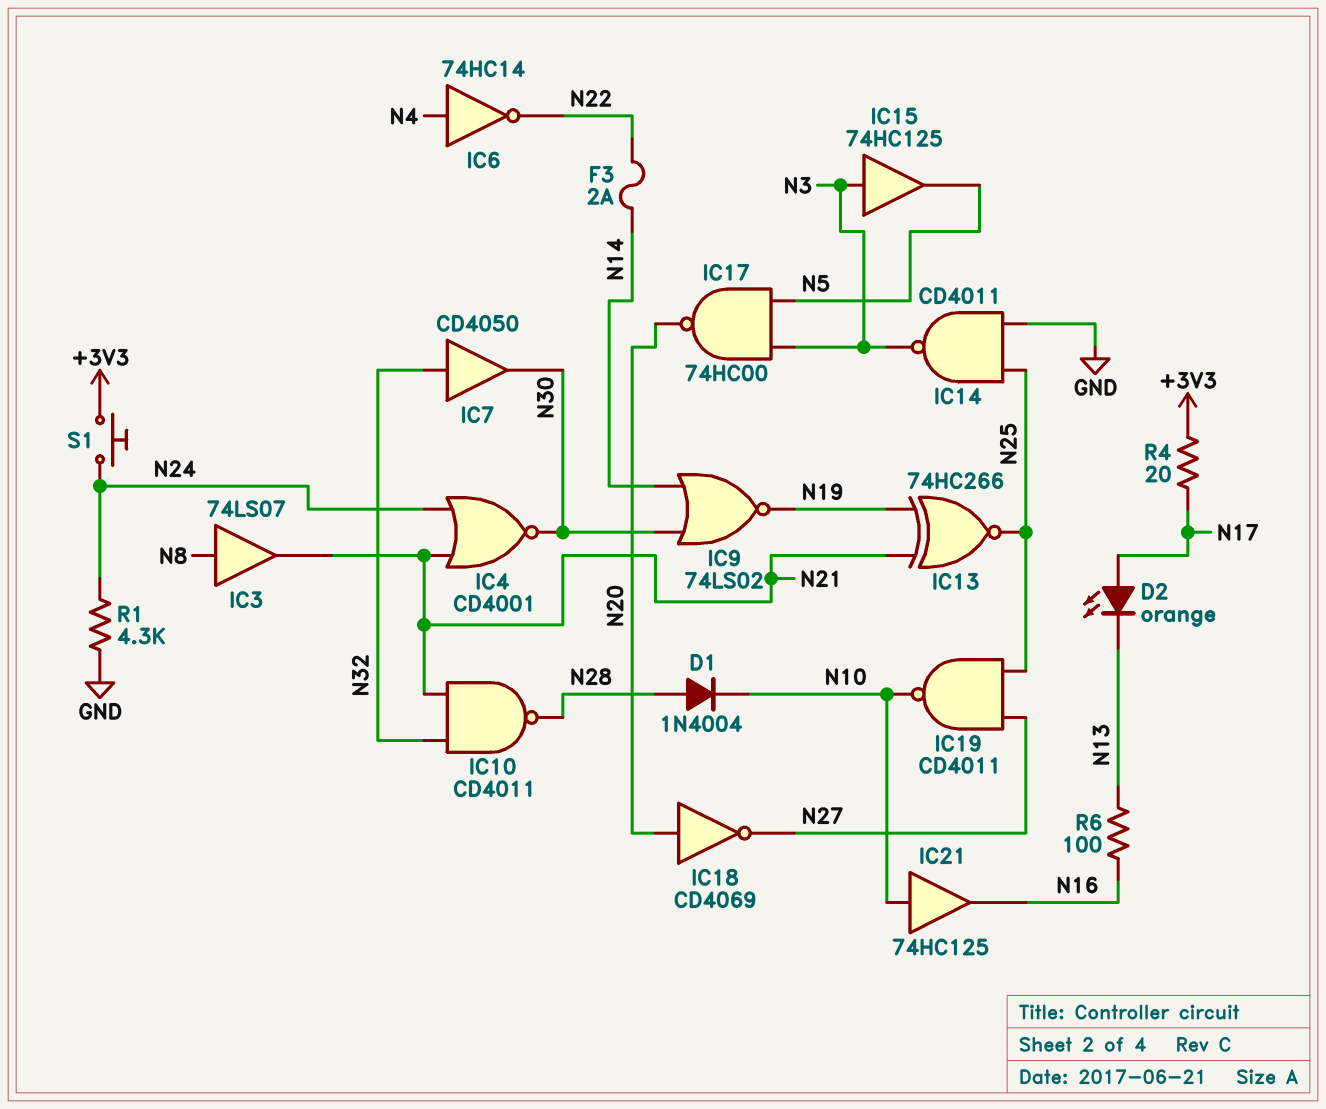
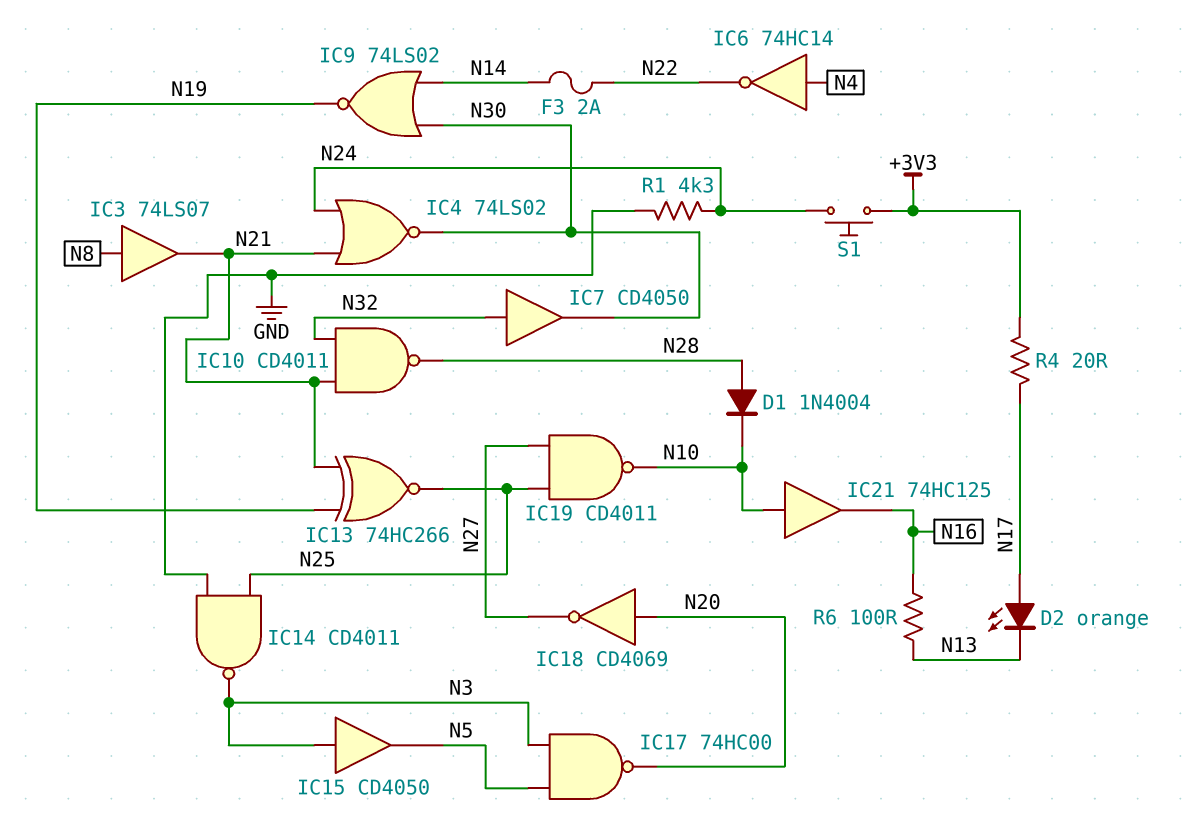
IC4: NOR CD4001 (in N21, in N24, out N30) -> NOR 74LS02 (in N21, in N24, out N30)
IC15: buffer 74HC125 (in N3, out N5) -> buffer CD4050 (in N3, out N5)

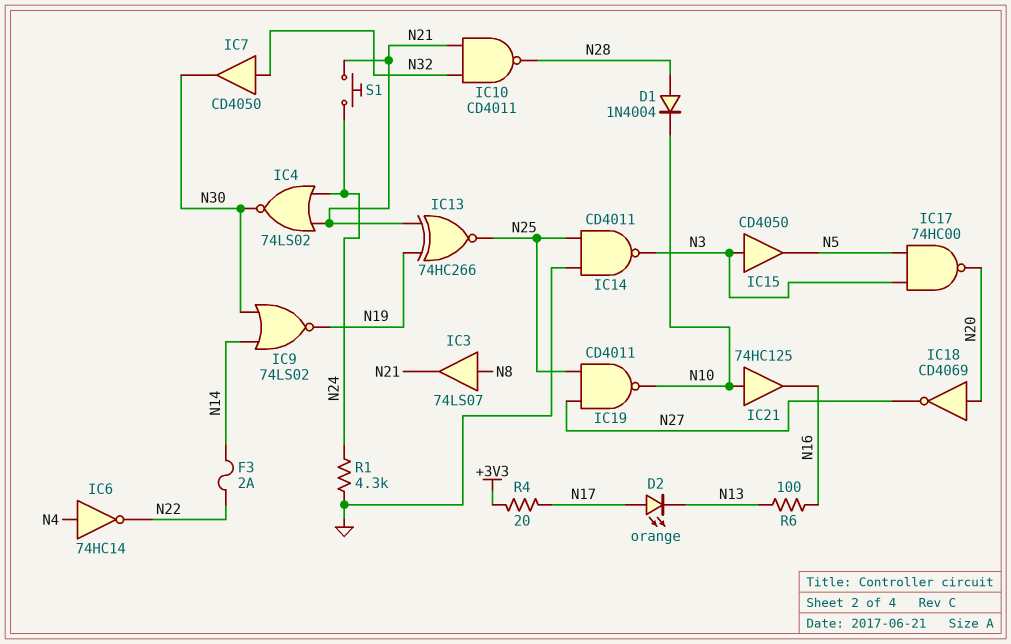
S1: button (+3V3, N24) -> button (N21, N24)

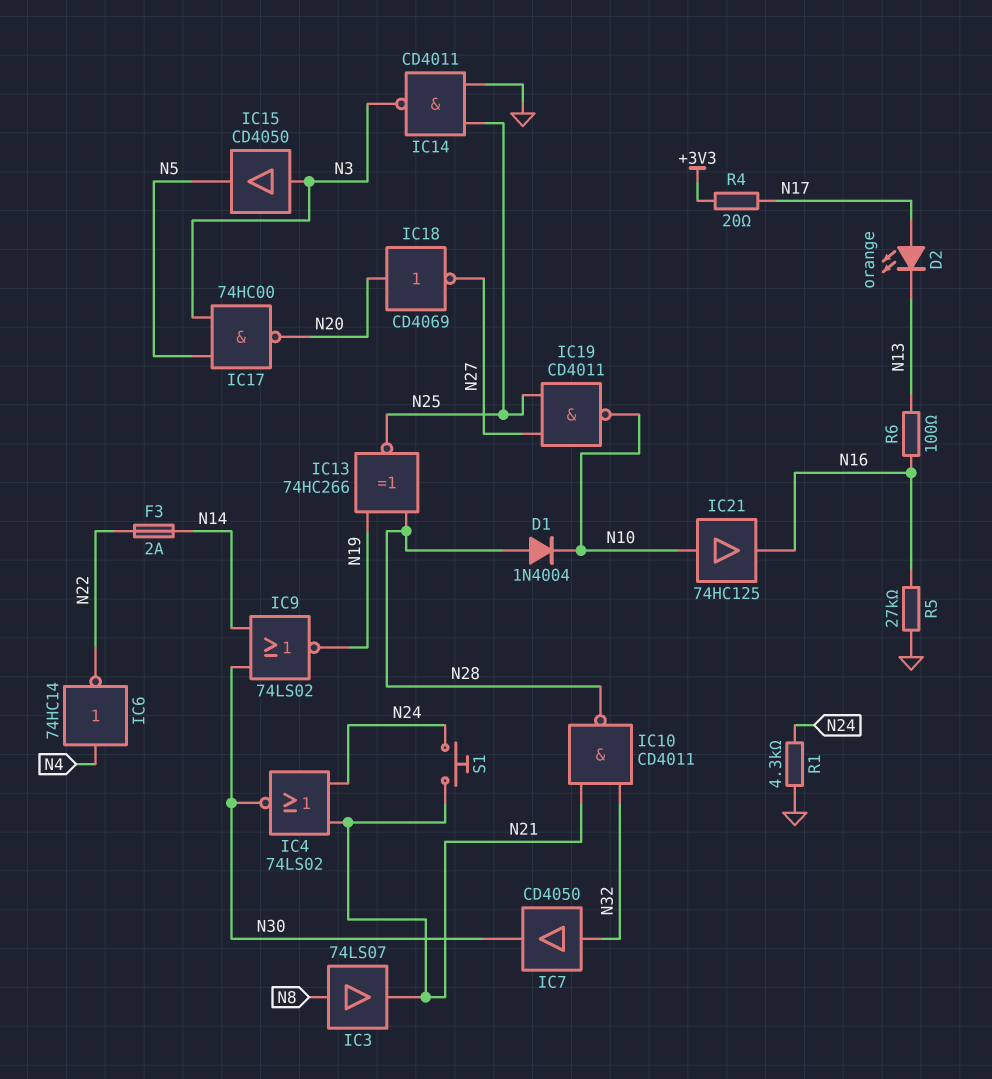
IC13: XNOR 74HC266 (in N19, in N21, out N25) -> XNOR 74HC266 (in N19, in N28, out N25)
R5: none -> 27k (GND, N16)

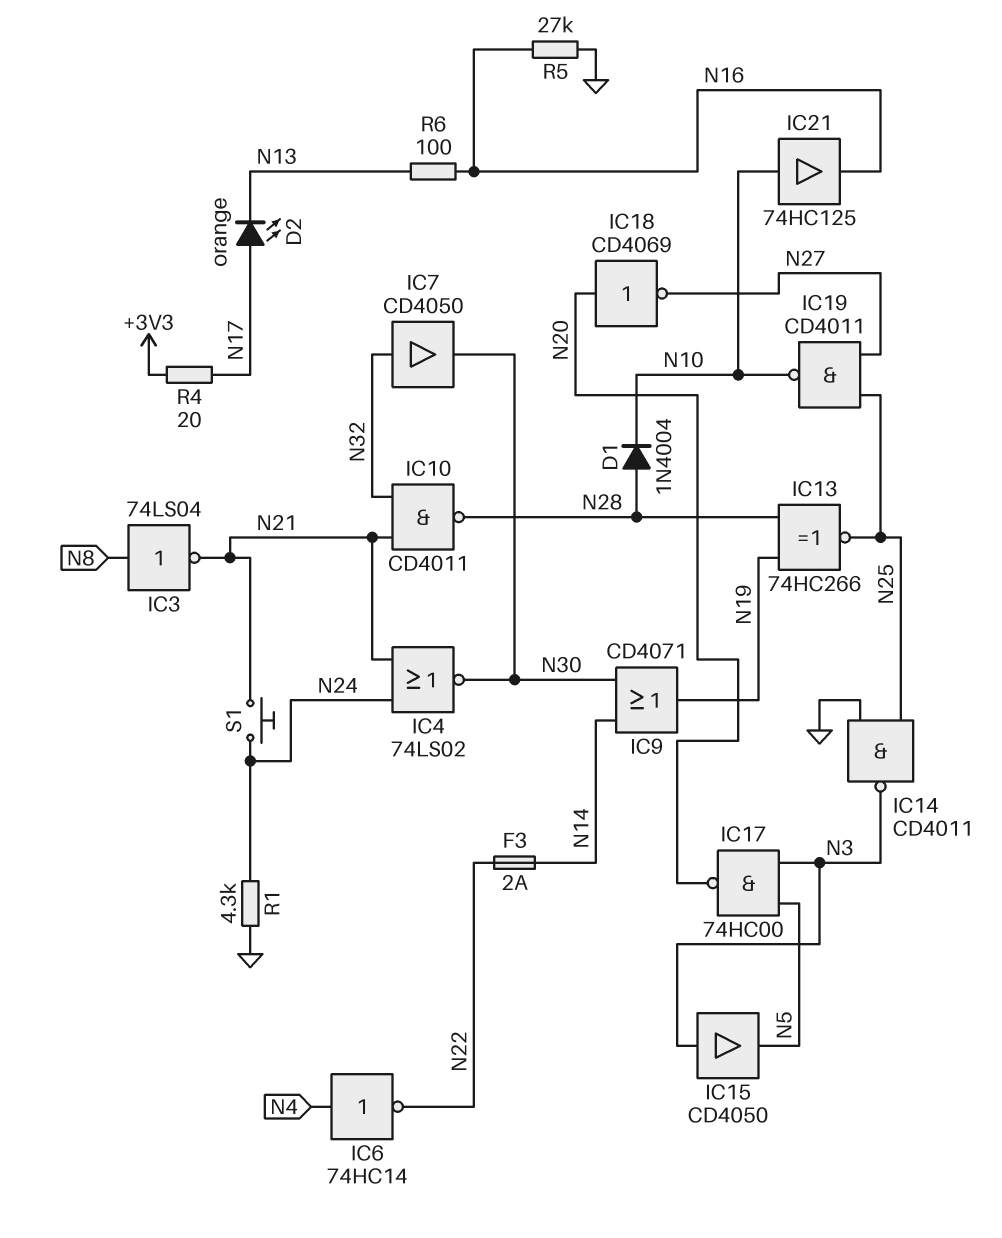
IC3: buffer 74LS07 (in N8, out N21) -> NOT 74LS04 (in N8, out N21)
IC9: NOR 74LS02 (in N14, in N30, out N19) -> OR CD4071 (in N14, in N30, out N19)

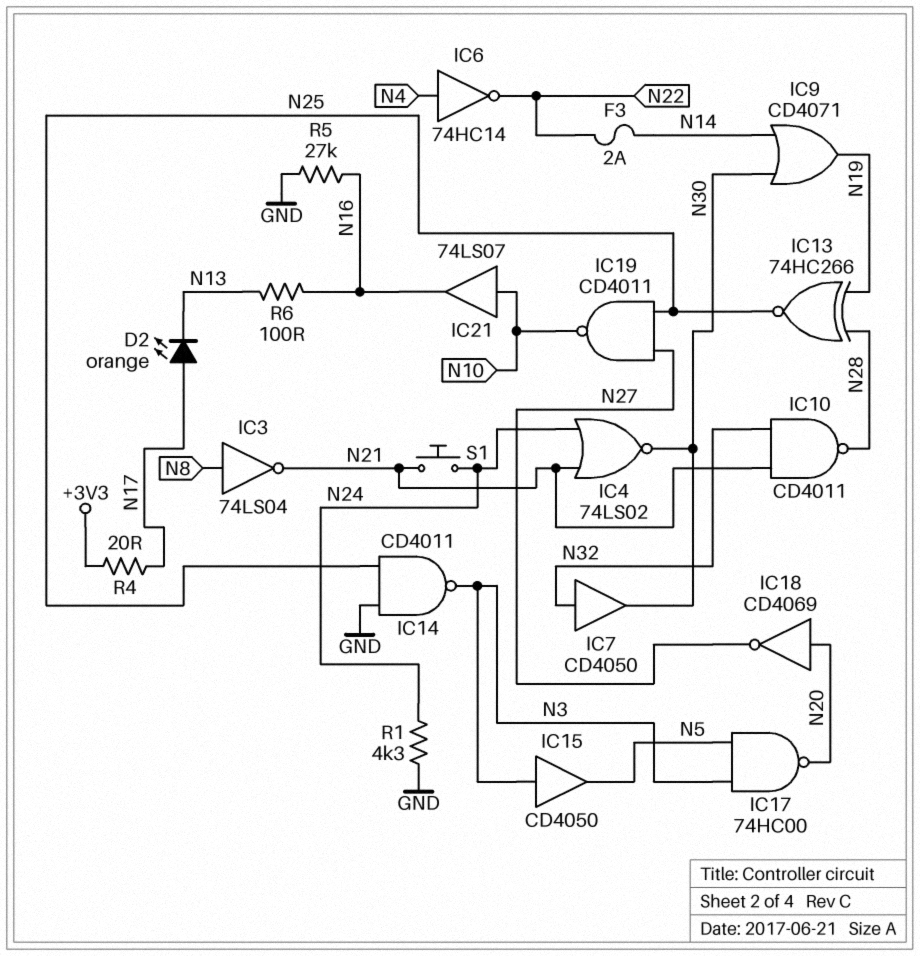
D1: diode 1N4004 (A N28, K N10) -> none
IC21: buffer 74HC125 (in N10, out N16) -> buffer 74LS07 (in N10, out N16)

